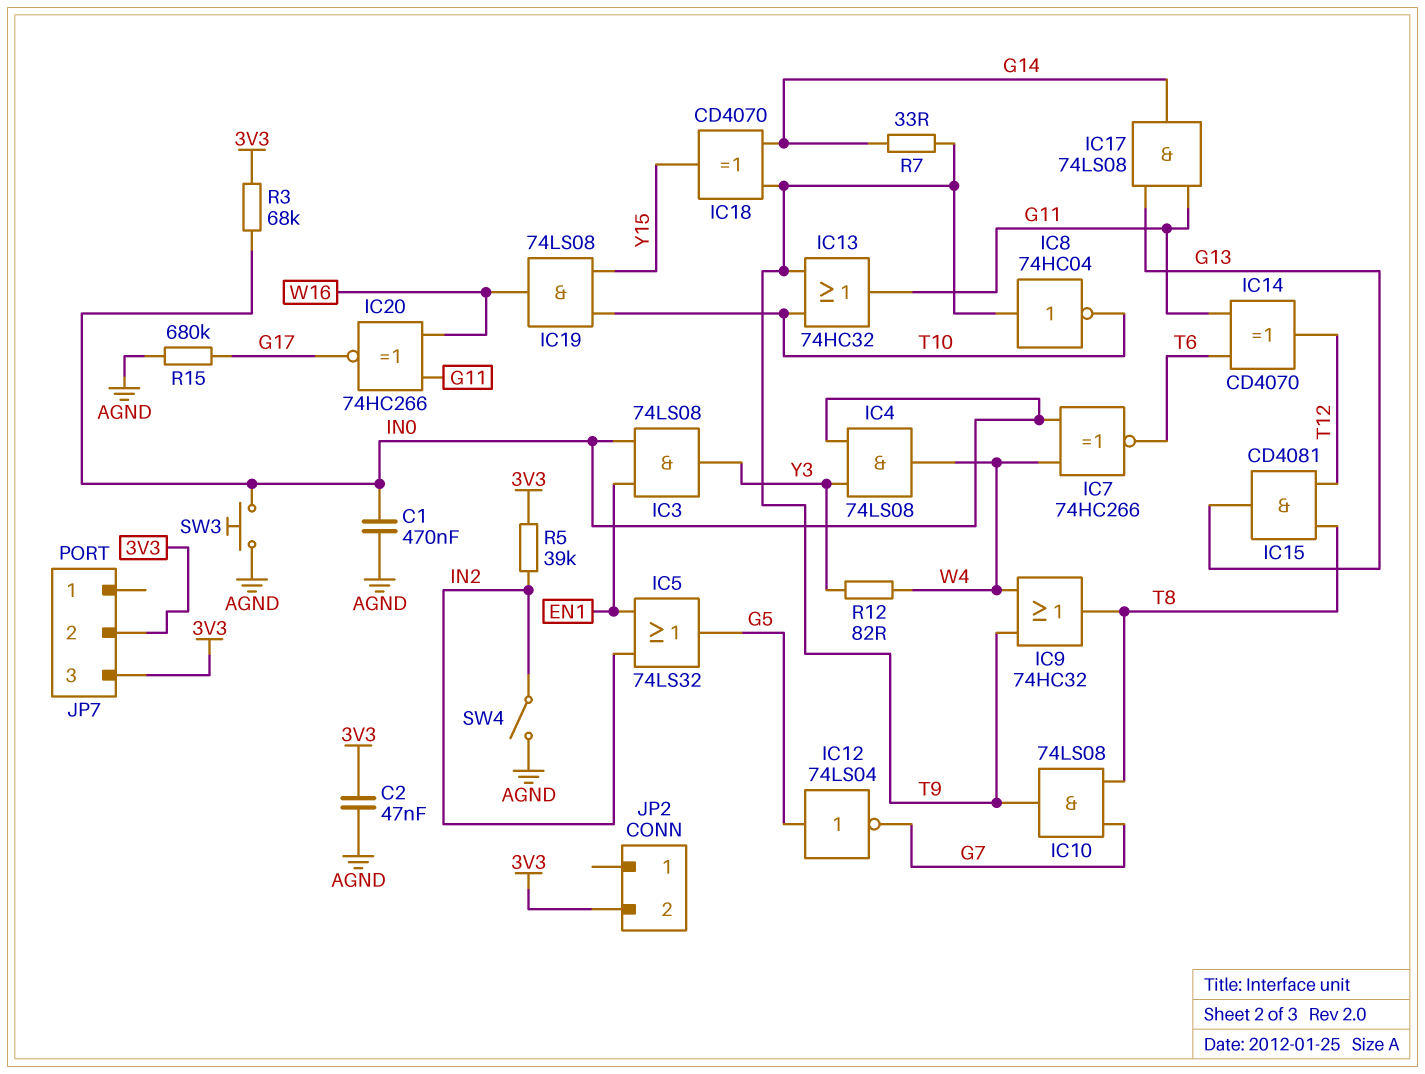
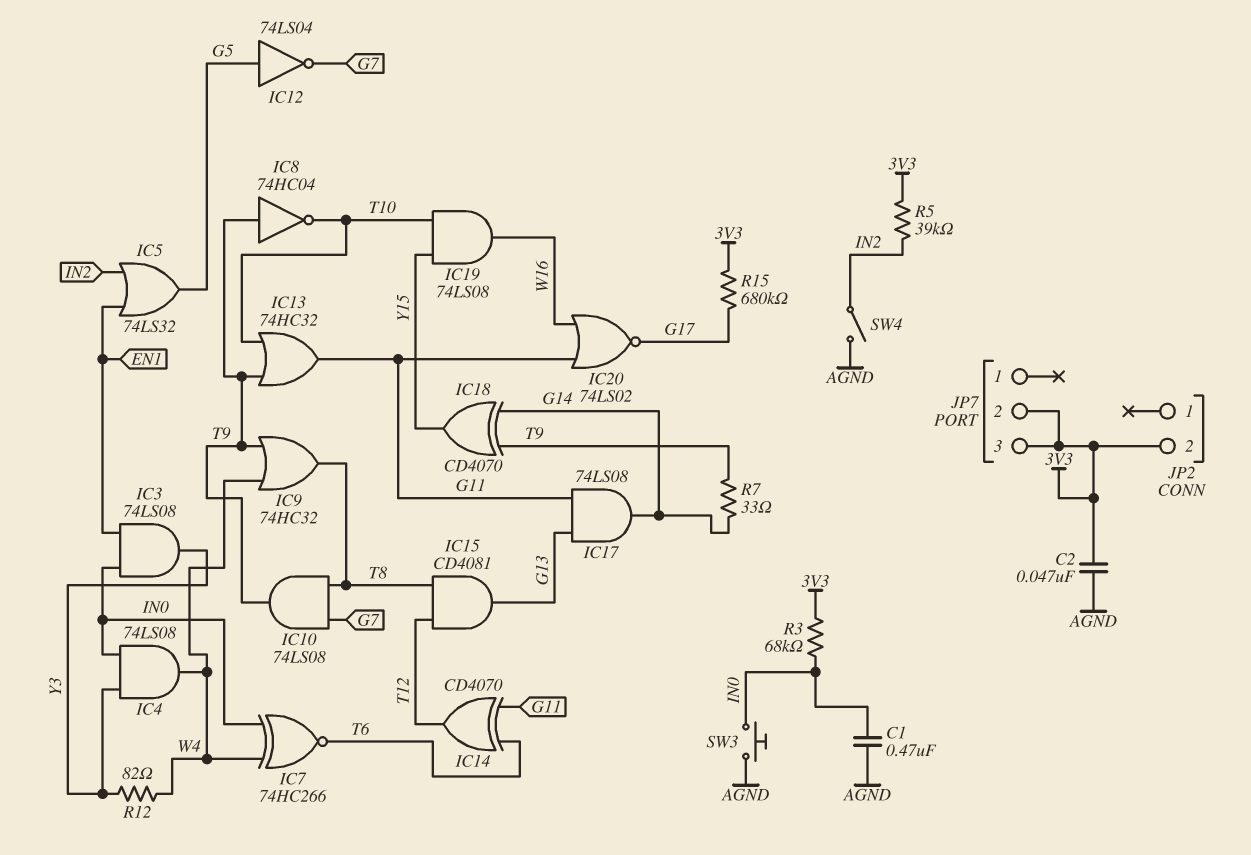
IC20: XNOR 74HC266 (in G11, in W16, out G17) -> NOR 74LS02 (in G11, in W16, out G17)
R15: 680k (AGND, G17) -> 680k (3V3, G17)

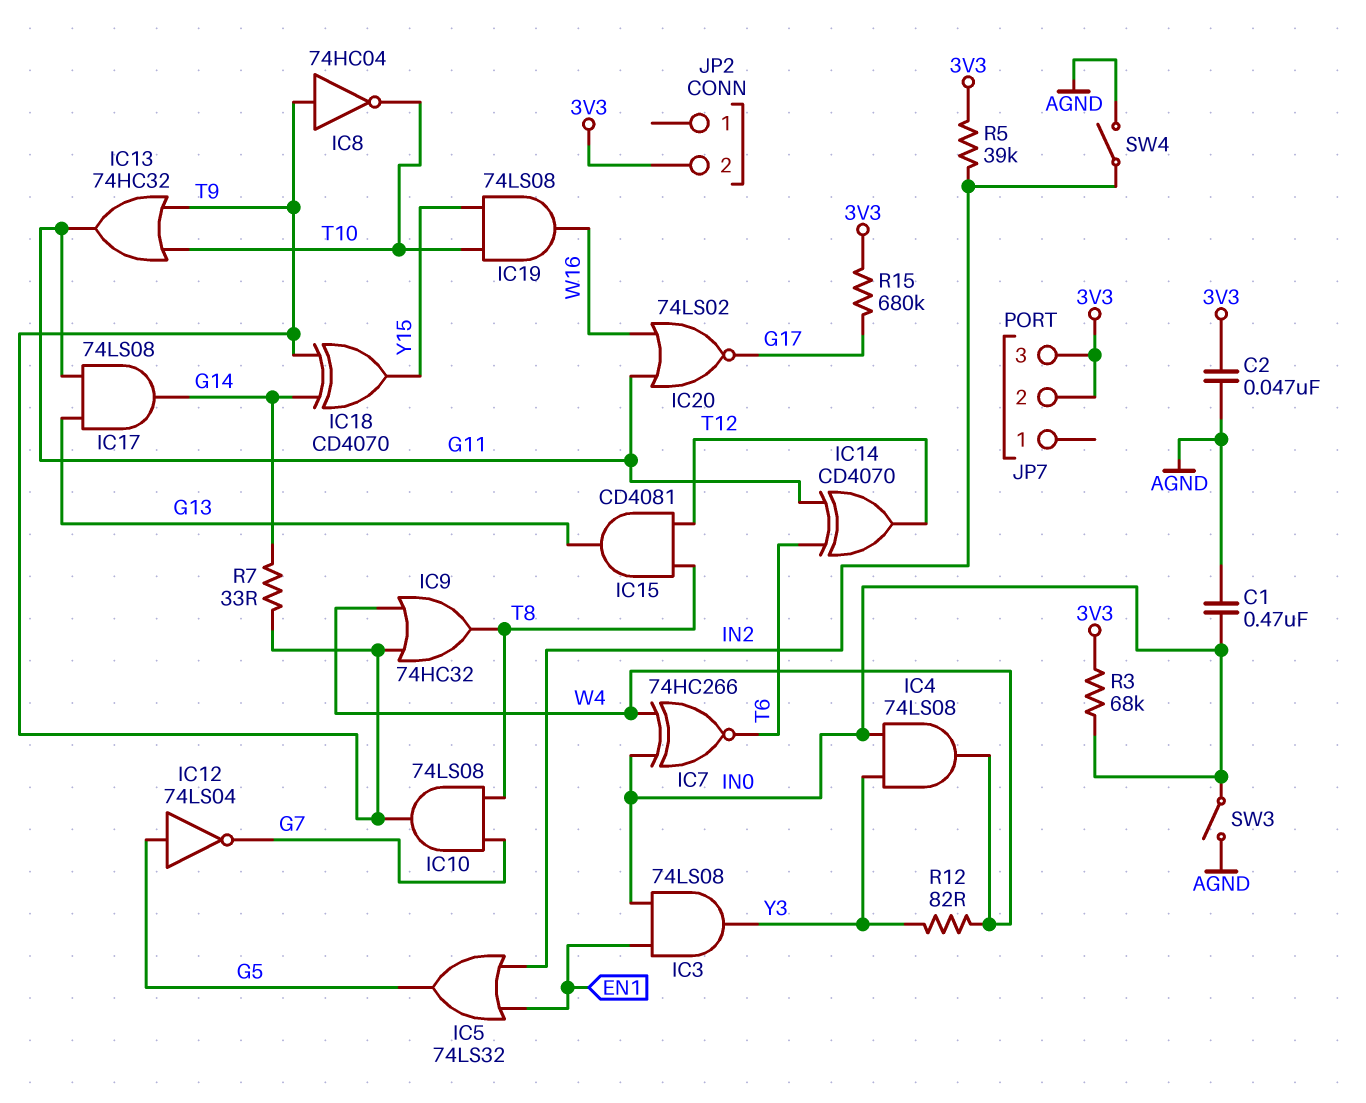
SW3: button (AGND, IN0) -> switch (AGND, IN0)

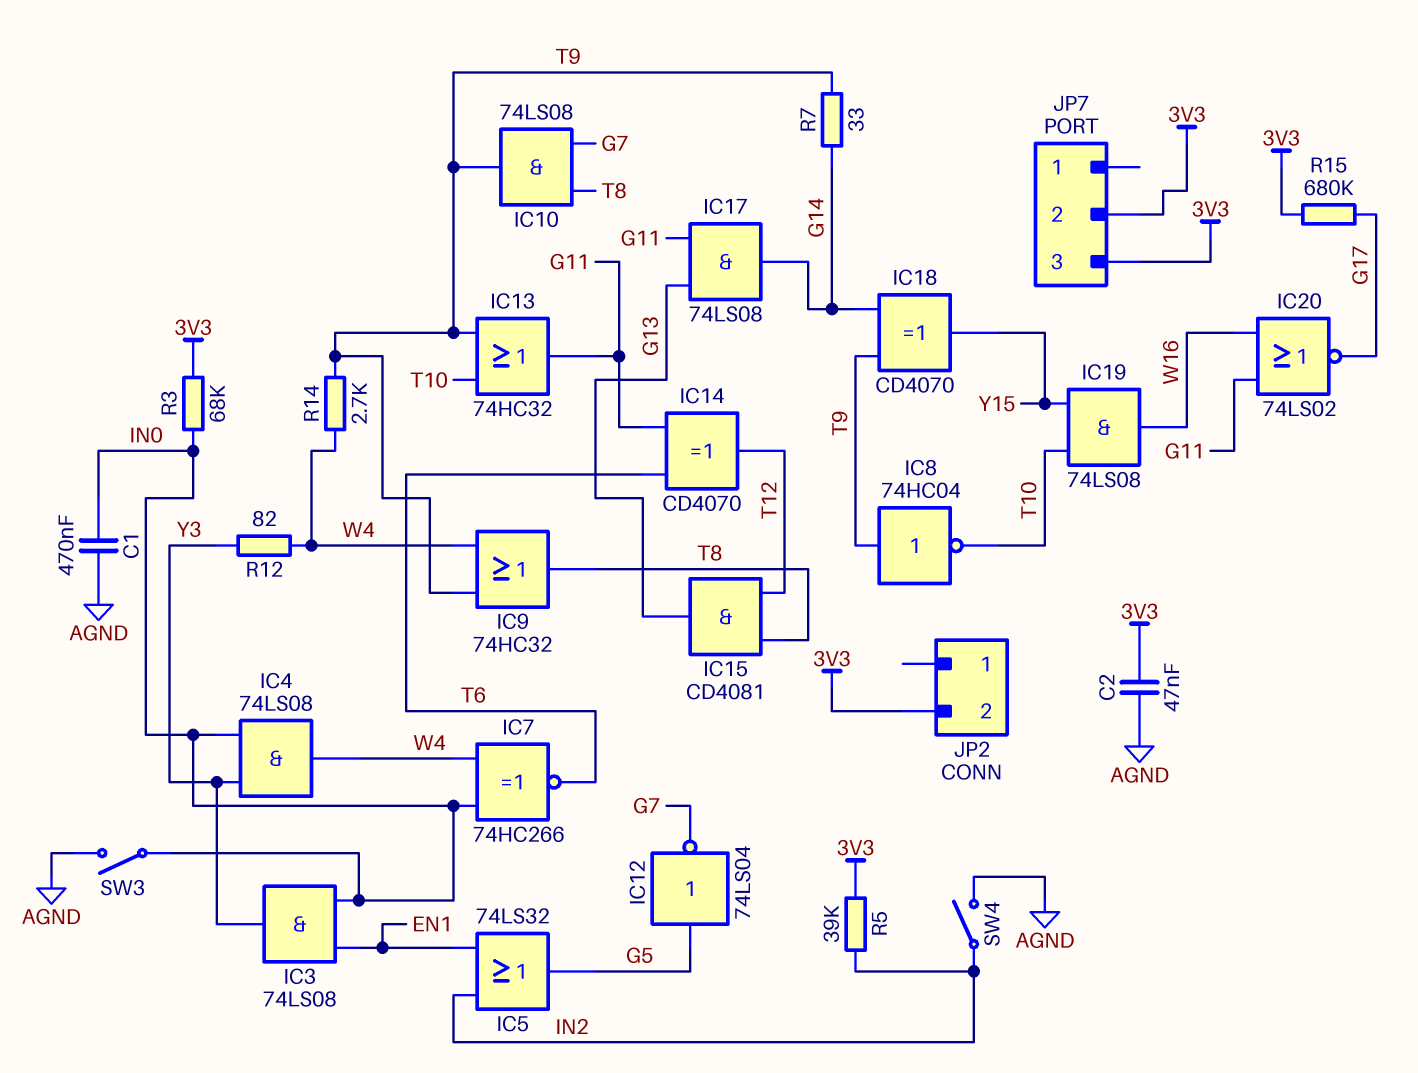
R14: none -> 2.7k (T9, W4)

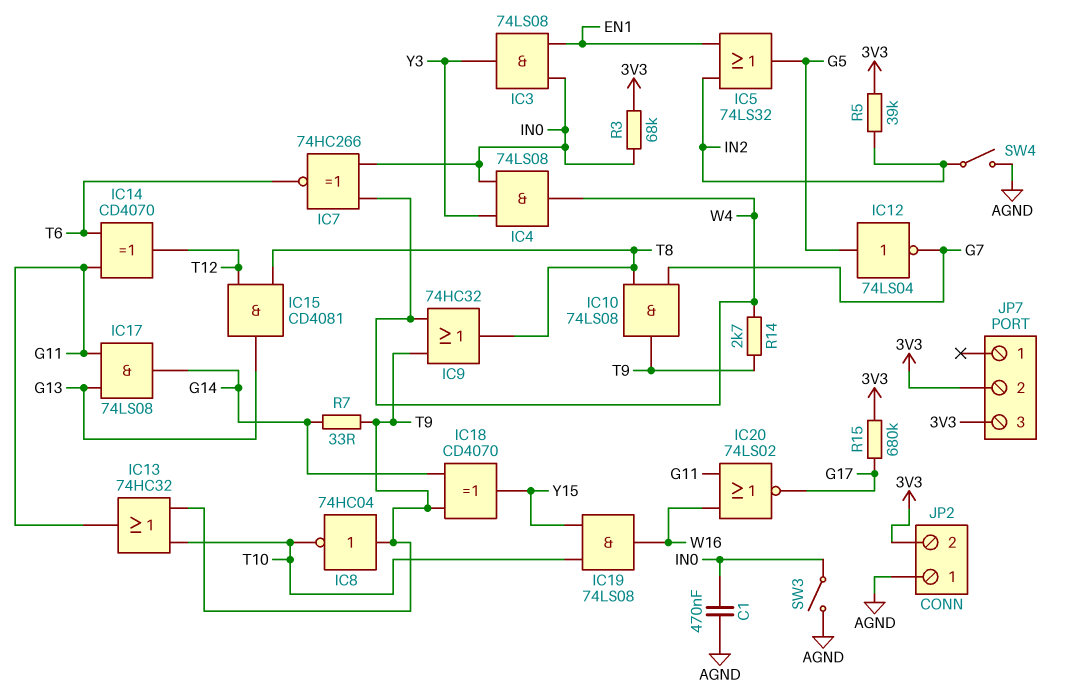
C2: 47nF (3V3, AGND) -> none
JP2 pin 1: none -> AGND
R12: 82 (W4, Y3) -> none

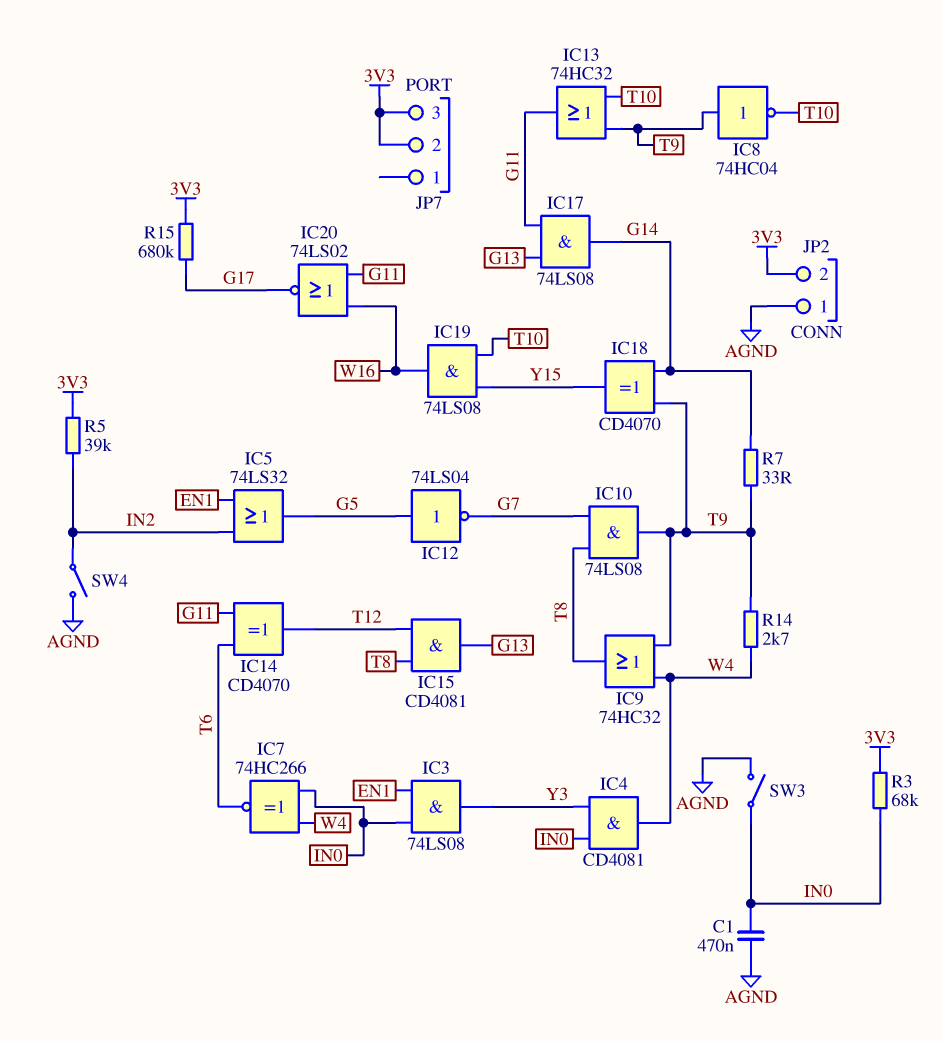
IC4: AND 74LS08 (in IN0, in Y3, out W4) -> AND CD4081 (in IN0, in Y3, out W4)

